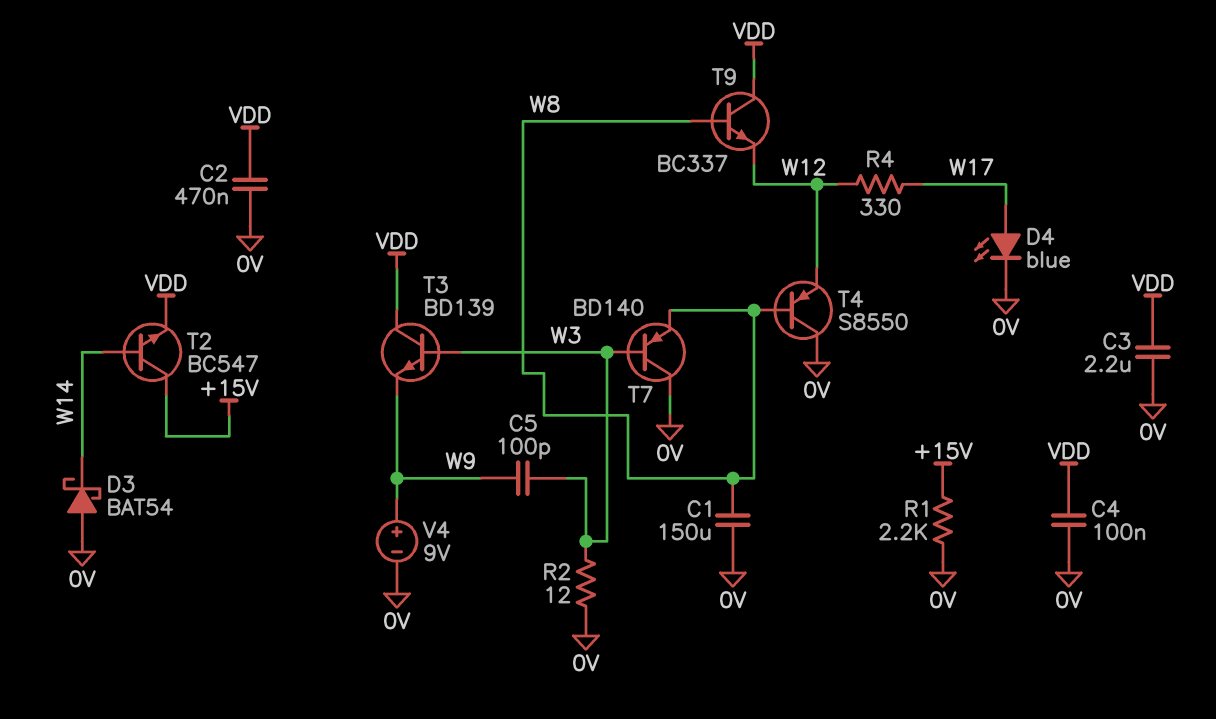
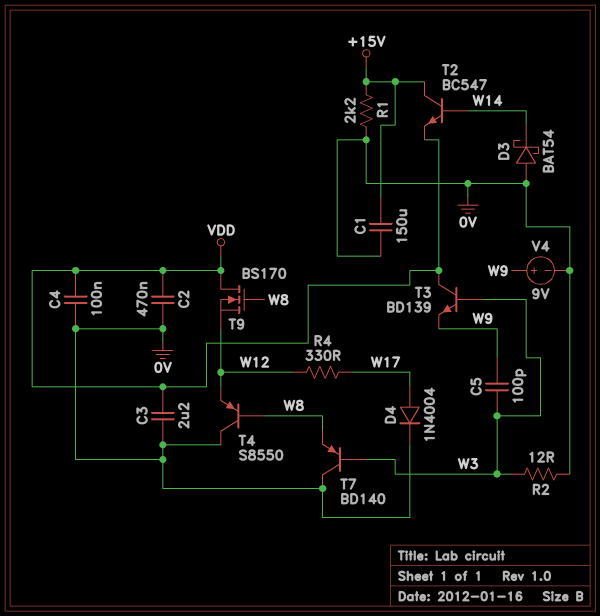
C1: 150uF (0V, W8) -> 150uF (+15V, 0V)
D4: LED blue (A W17, K 0V) -> diode 1N4004 (A W17, K 0V)
T9: NPN BC337 (B W8, C VDD, E W12) -> NMOS BS170 (G W8, D VDD, S W12)

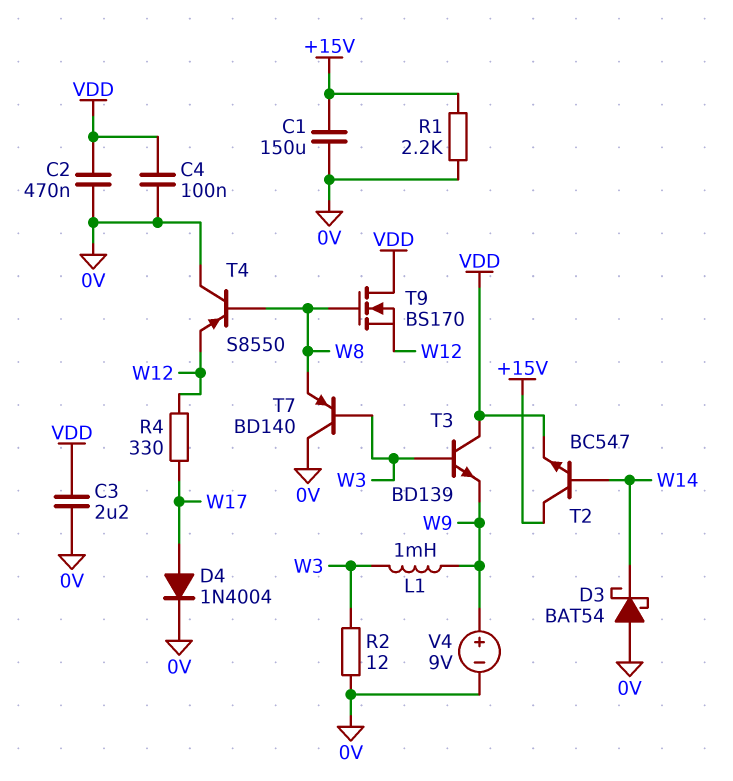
C5: 100pF (W3, W9) -> none
L1: none -> 1mH (W3, W9)

